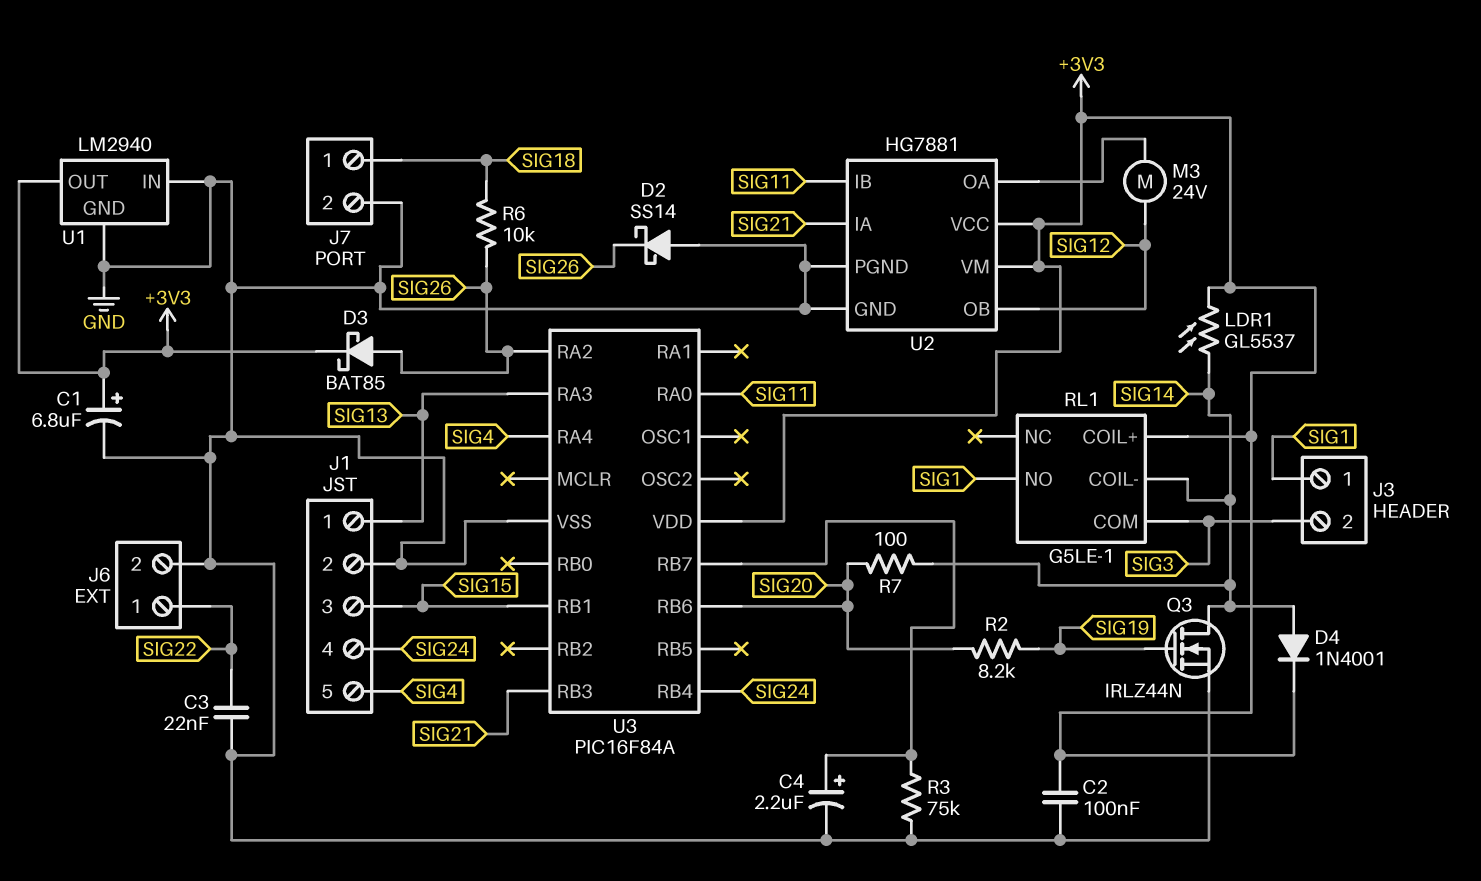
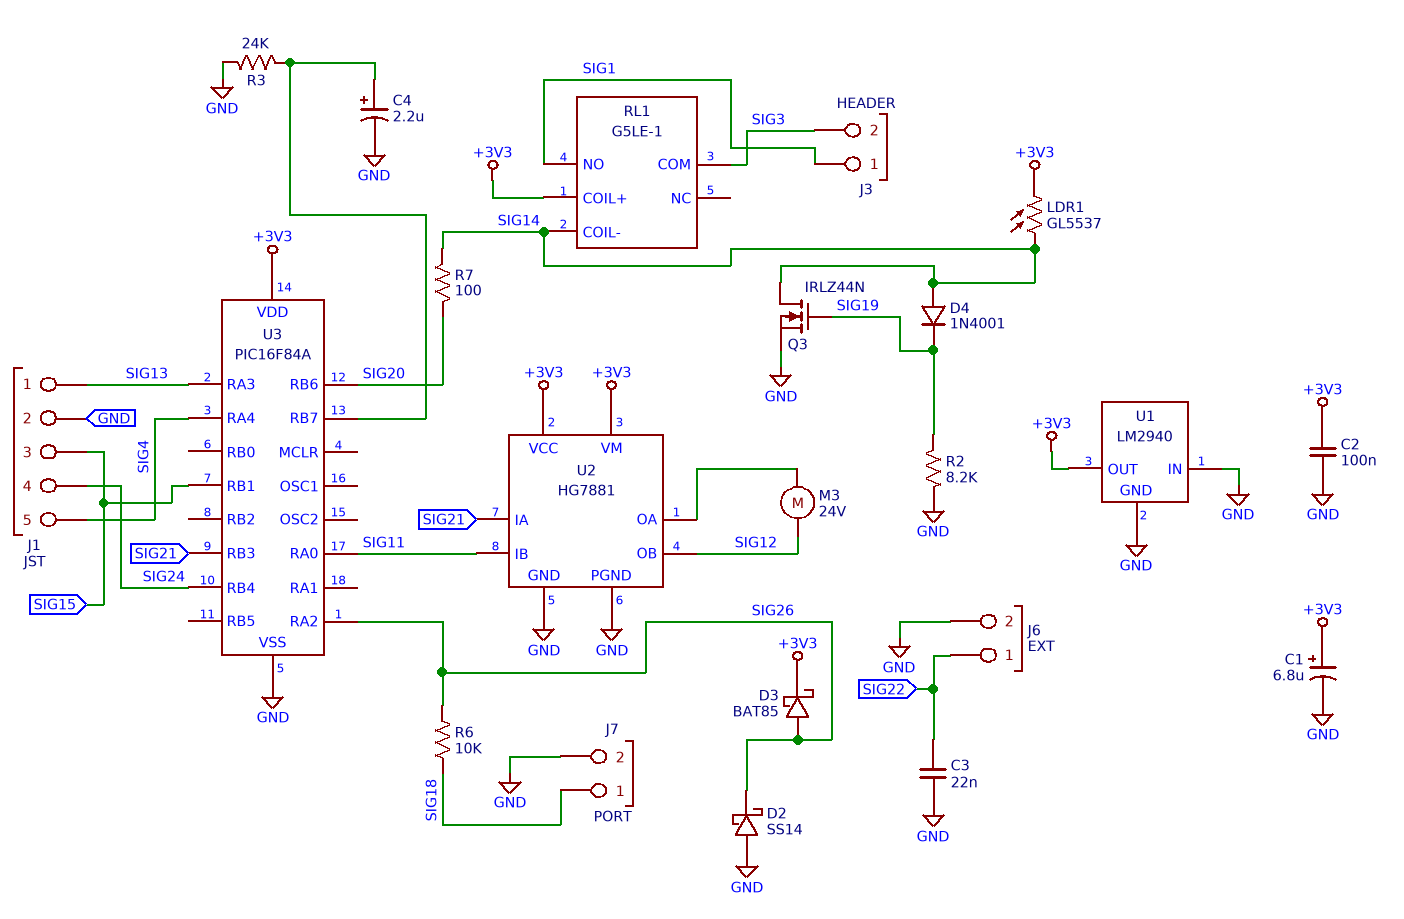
D4: diode 1N4001 (A SIG14, K +3V3) -> diode 1N4001 (A SIG14, K SIG19)
R2: 8.2k (SIG19, SIG20) -> 8.2k (GND, SIG19)
R3: 75k (GND, U3/RB7) -> 24k (GND, U3/RB7)

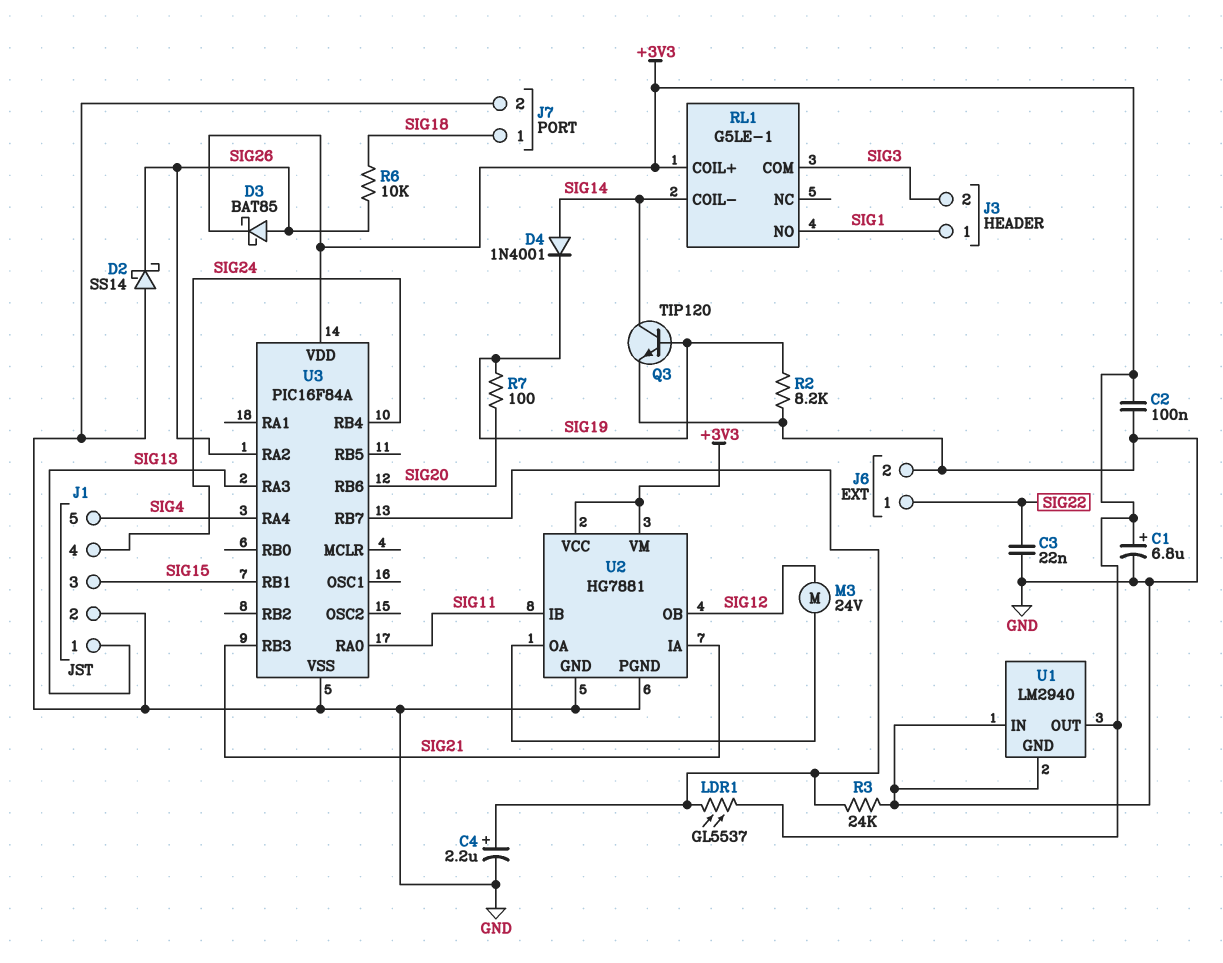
LDR1: GL5537 (+3V3, SIG14) -> GL5537 (+3V3, U3/RB7)
Q3: NMOS IRLZ44N (G SIG19, D SIG14, S GND) -> NPN TIP120 (B SIG19, C SIG14, E GND)
R7: 100 (SIG14, SIG20) -> 100 (SIG19, SIG20)

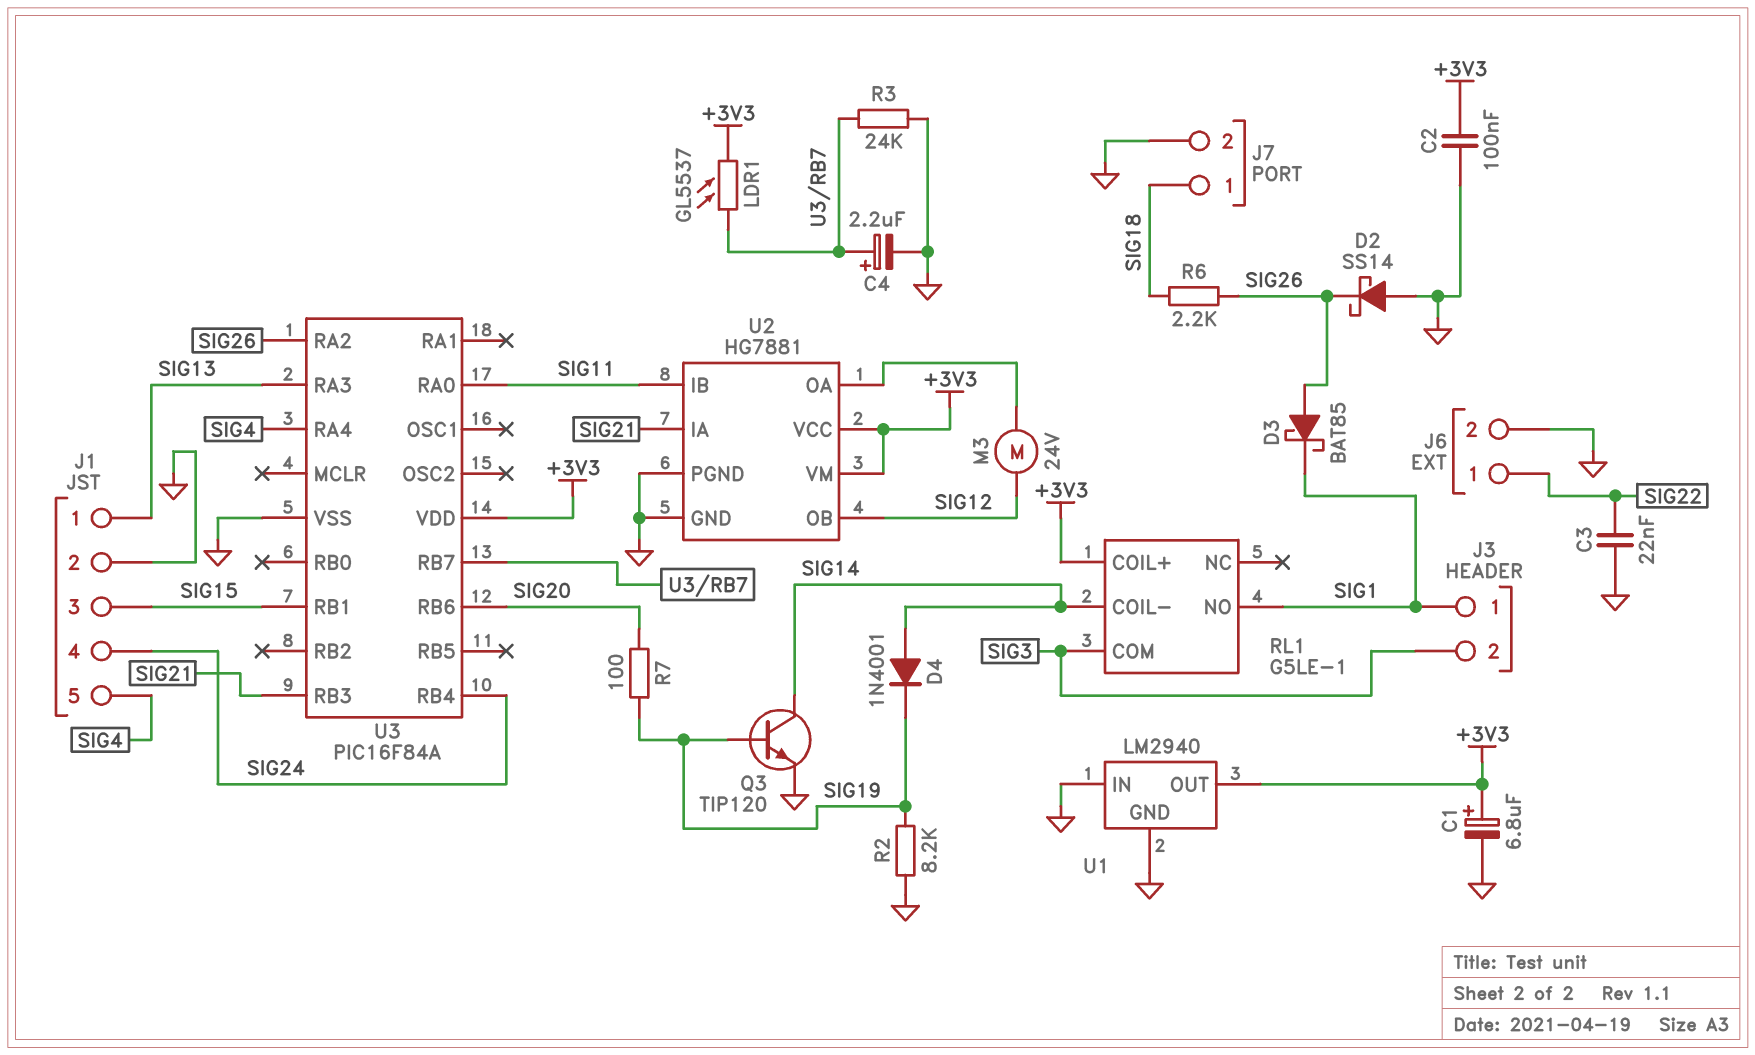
D3: schottky BAT85 (A SIG26, K +3V3) -> schottky BAT85 (A SIG26, K SIG1)
R6: 10k (SIG18, SIG26) -> 2.2k (SIG18, SIG26)

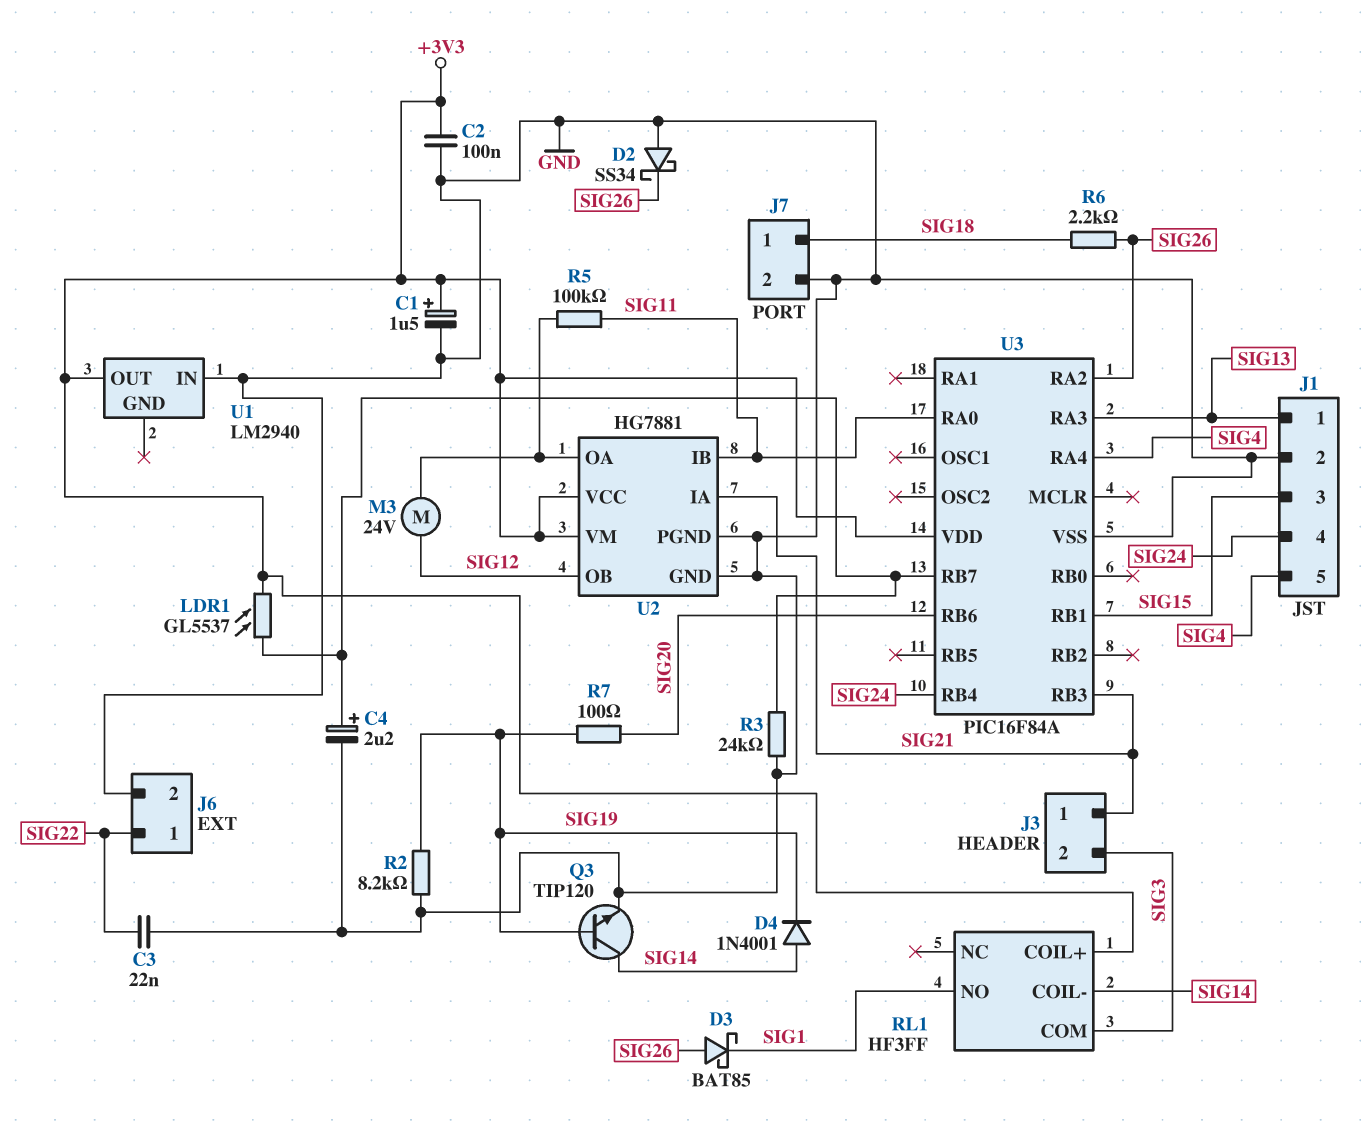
C1: 6.8uF (plus +3V3, minus GND) -> 1.5uF (plus +3V3, minus GND)
D2: schottky SS14 (A GND, K SIG26) -> schottky SS34 (A GND, K SIG26)
J3 pin 1: SIG1 -> SIG21
R5: none -> 100k (SIG11, U2/OA)
RL1: G5LE-1 -> HF3FF
U1 pin GND: GND -> none

